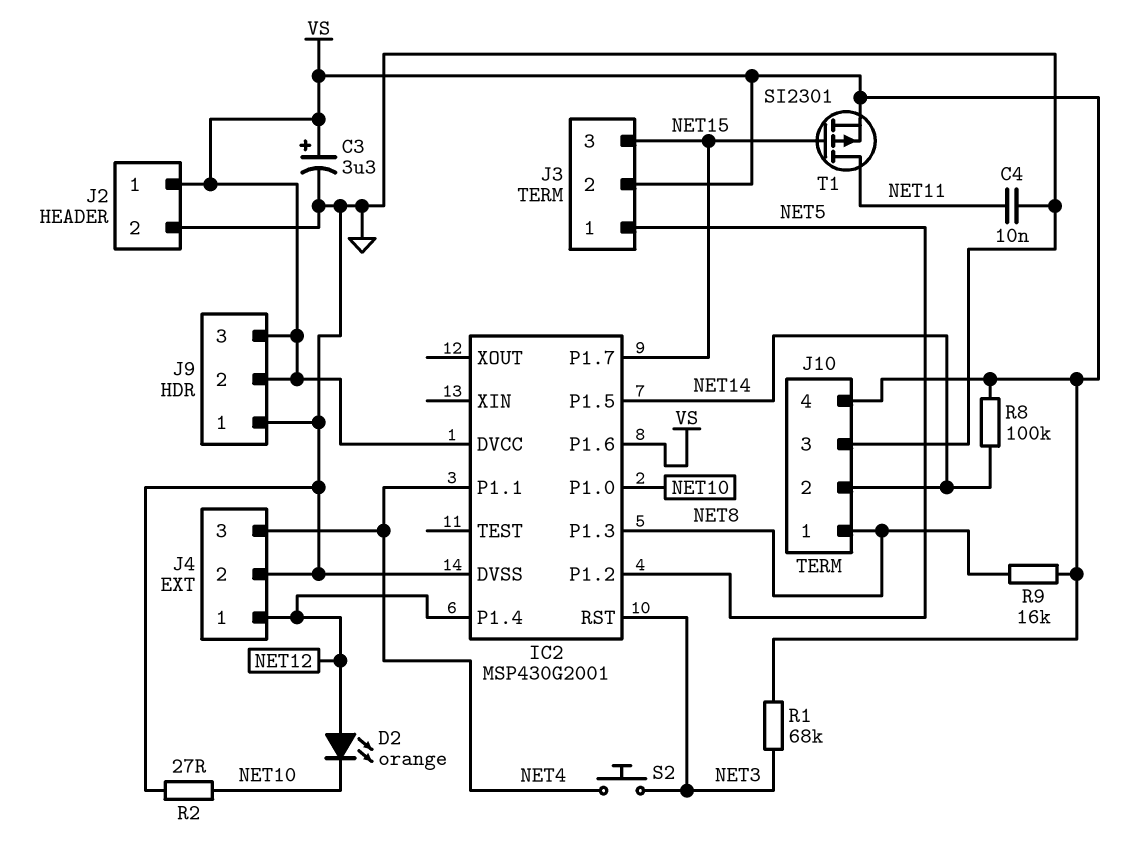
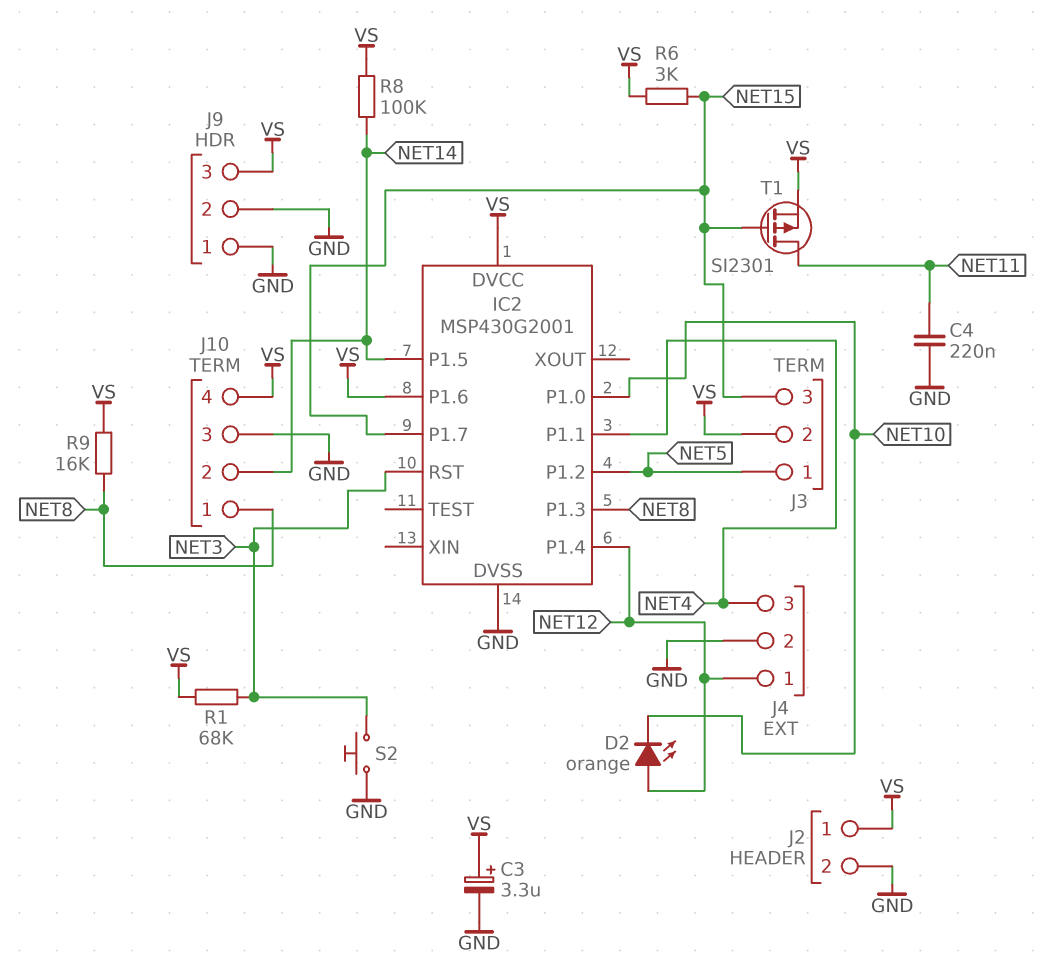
C4: 10nF (GND, NET11) -> 220nF (GND, NET11)
J9 pin 2: VS -> GND
R2: 27 (GND, NET10) -> none
R6: none -> 3k (NET15, VS)
S2: button (NET3, NET4) -> button (GND, NET3)

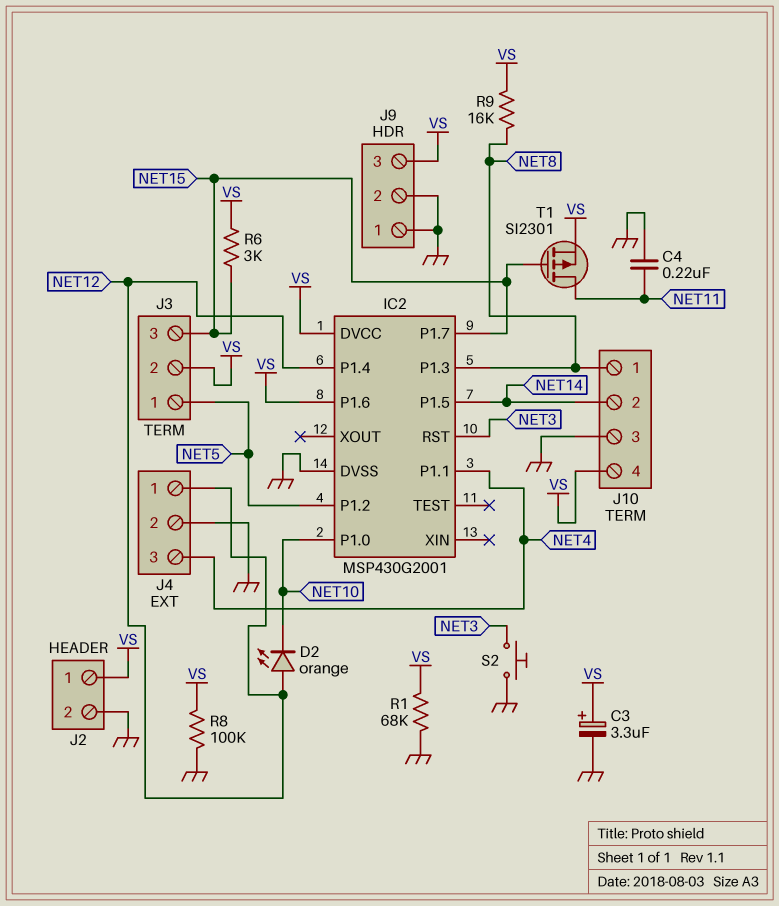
R1: 68k (NET3, VS) -> 68k (GND, VS)
R8: 100k (NET14, VS) -> 100k (GND, VS)

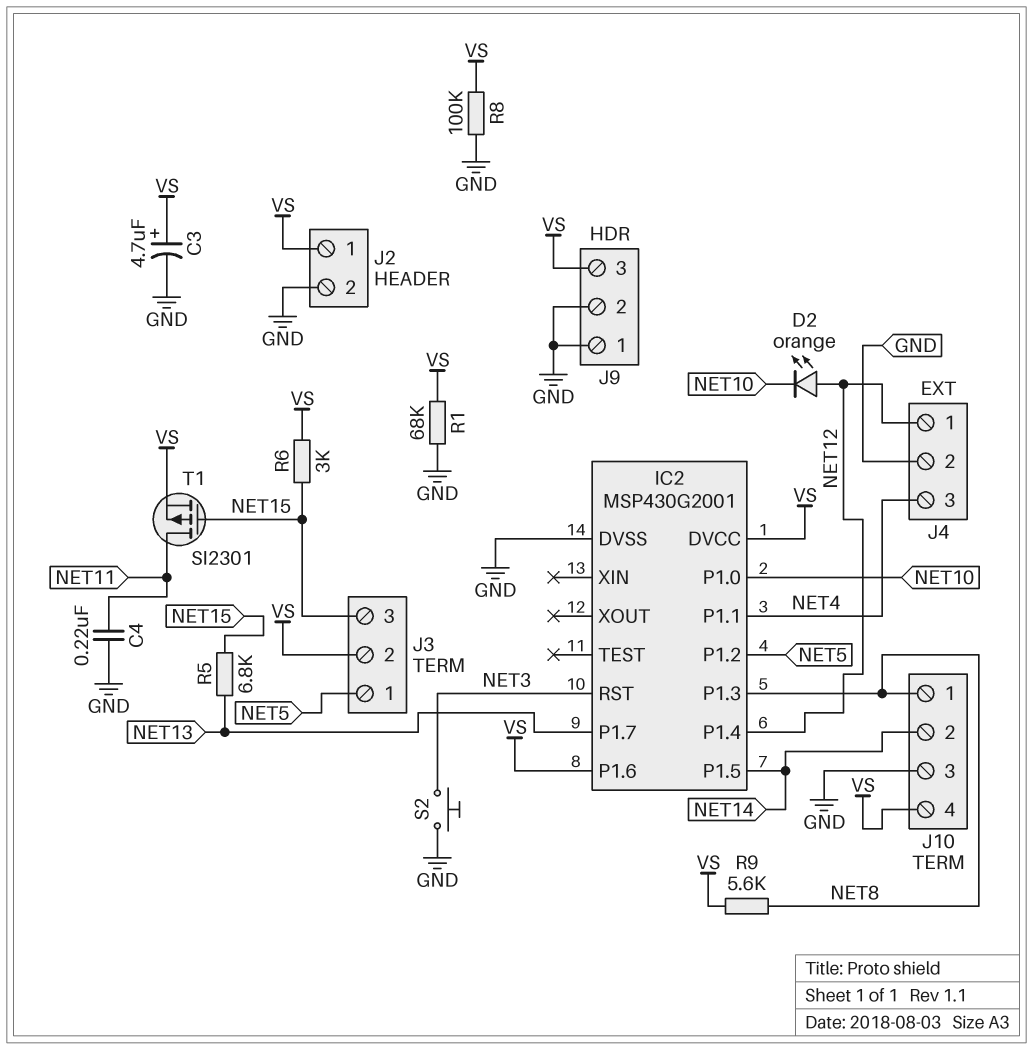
C3: 3.3uF (plus VS, minus GND) -> 4.7uF (plus VS, minus GND)
IC2 pin P1.7: NET15 -> NET13
R5: none -> 6.8k (NET13, NET15)
R9: 16k (NET8, VS) -> 5.6k (NET8, VS)

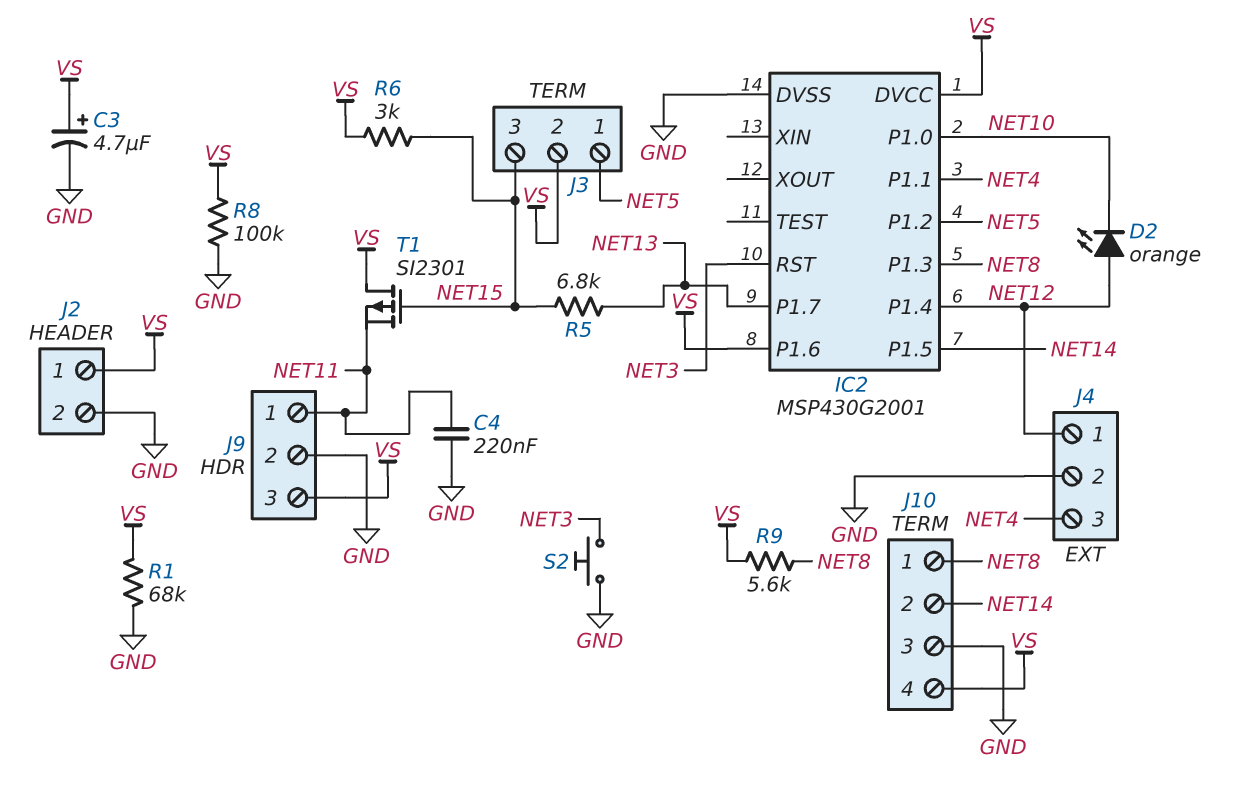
J9 pin 1: GND -> NET11
T1: PMOS SI2301 (G NET15, D NET11, S VS) -> PMOS SI2301 (G NET15, D VS, S NET11)

